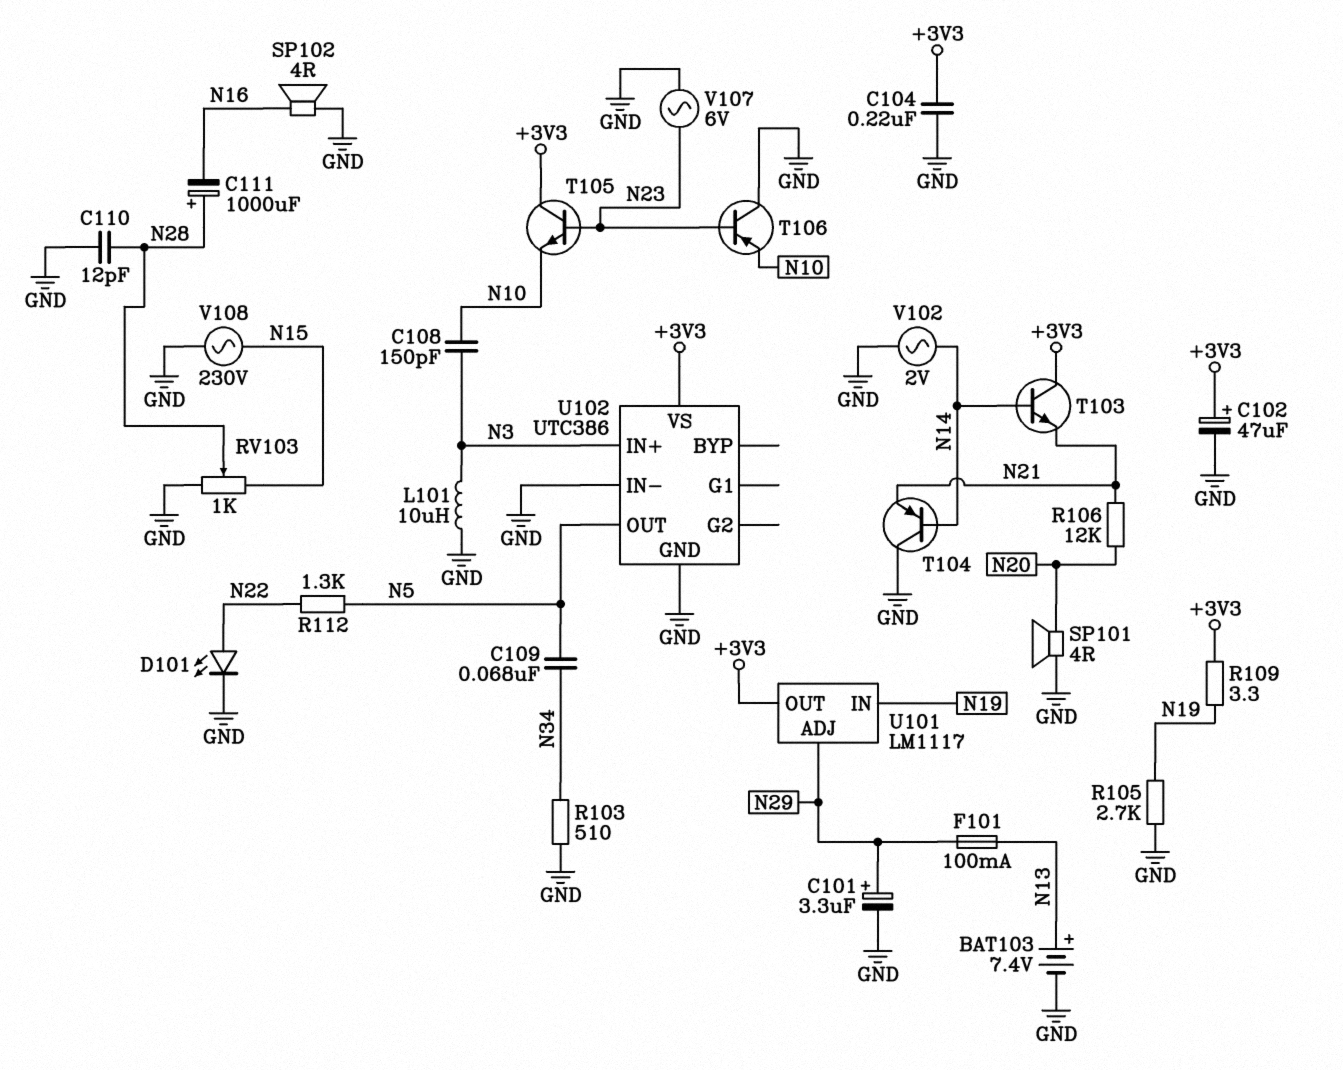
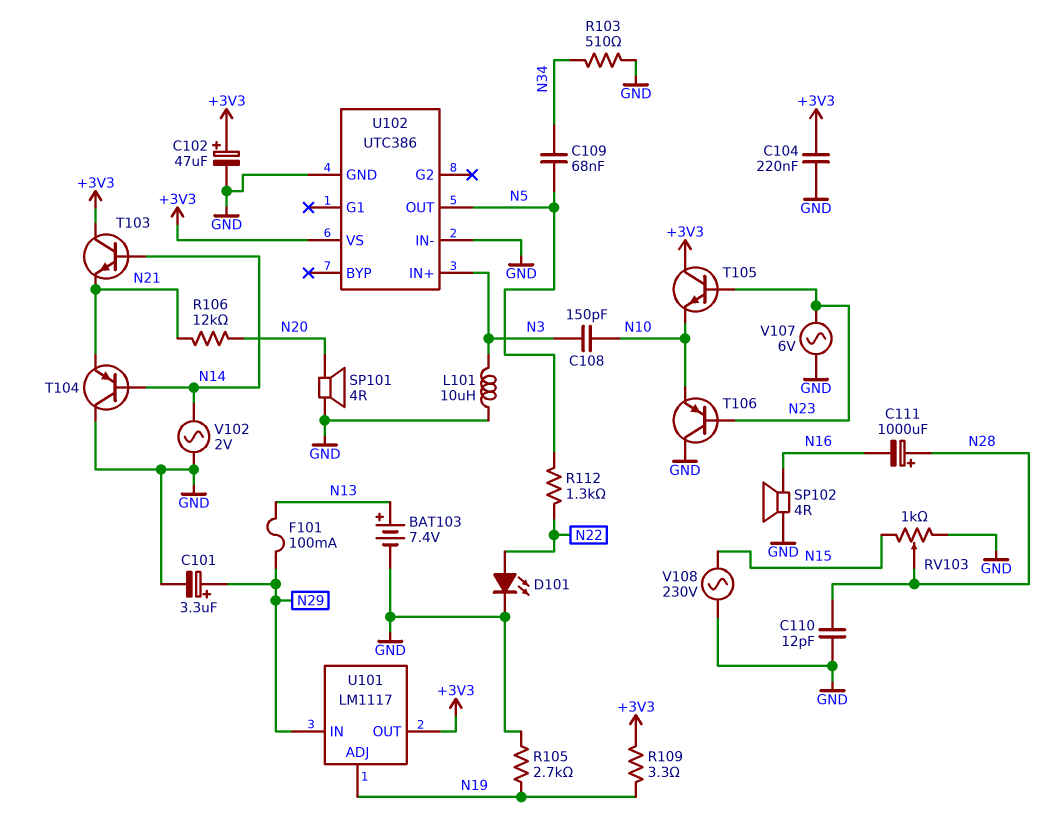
U101 pin ADJ: N29 -> N19
U101 pin IN: N19 -> N29

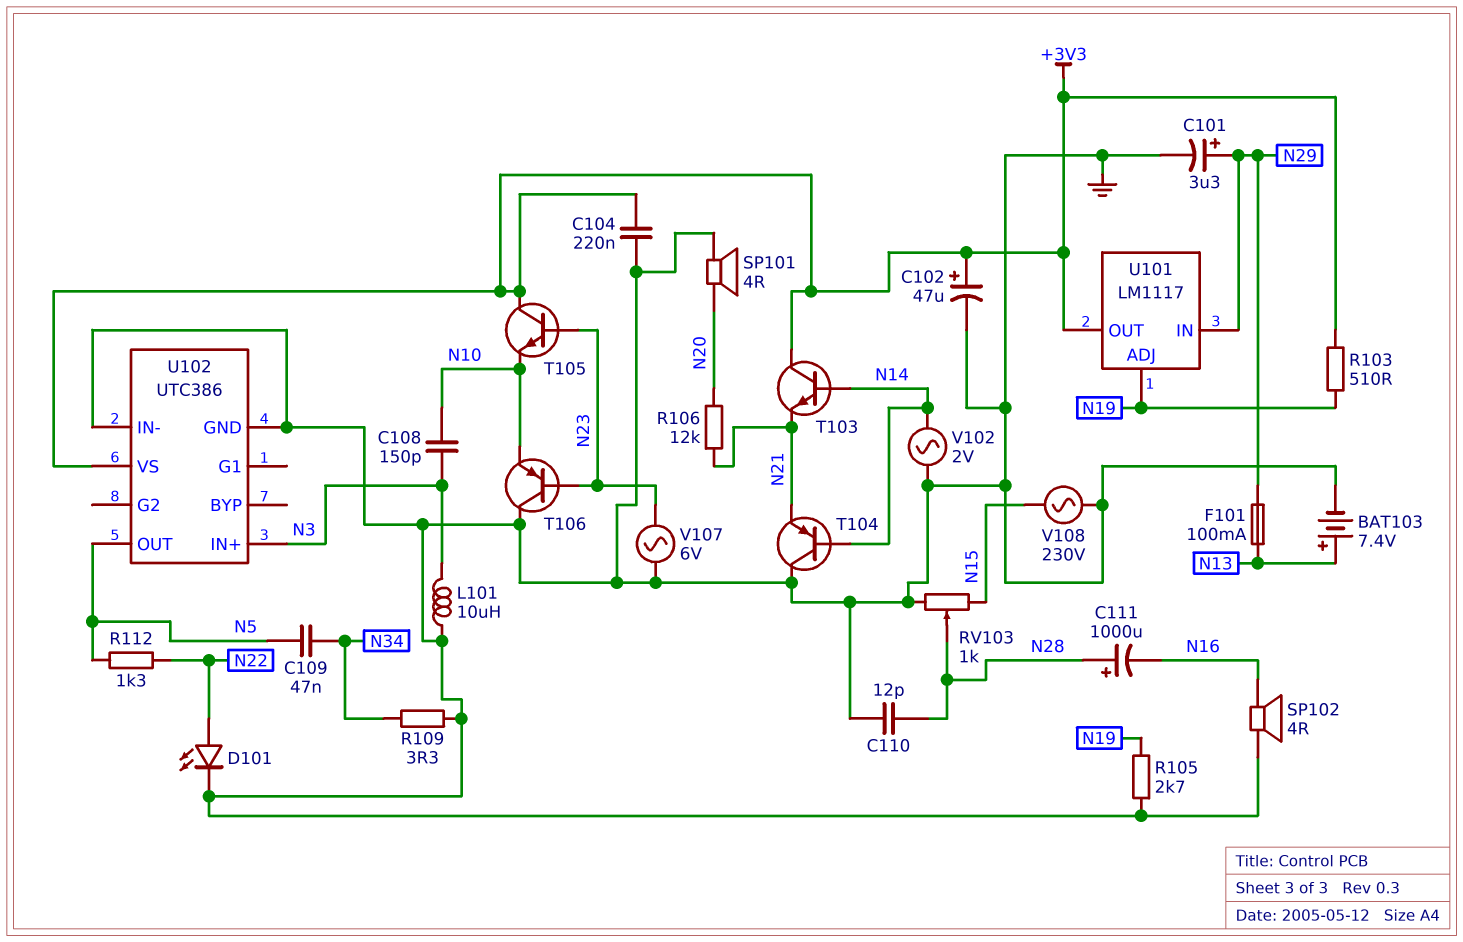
C109: 68nF (N5, N34) -> 47nF (N5, N34)
R103: 510 (GND, N34) -> 510 (+3V3, N19)
R109: 3.3 (+3V3, N19) -> 3.3 (GND, N34)

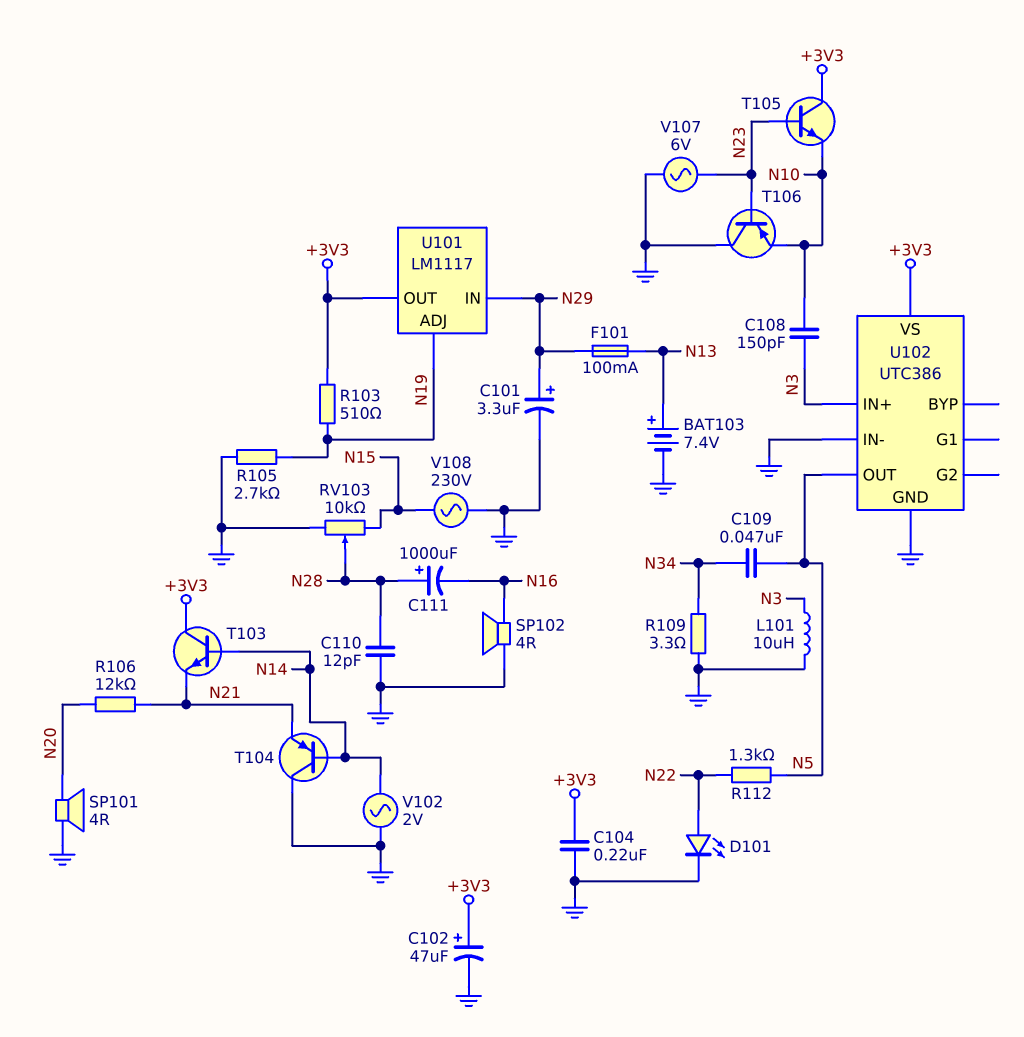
RV103: 1k (GND, N15, wiper N28) -> 10k (GND, N15, wiper N28)

